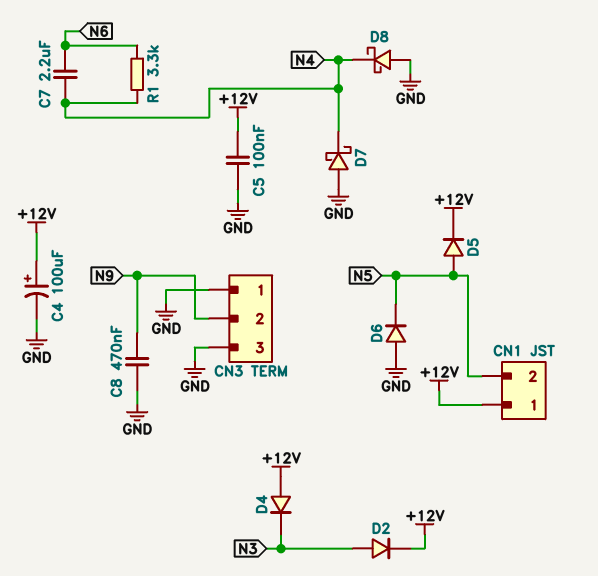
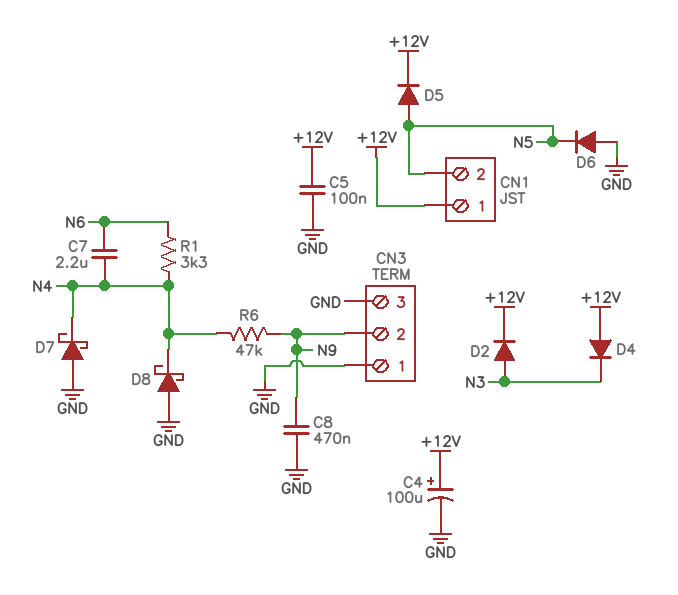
R6: none -> 47k (N4, N9)

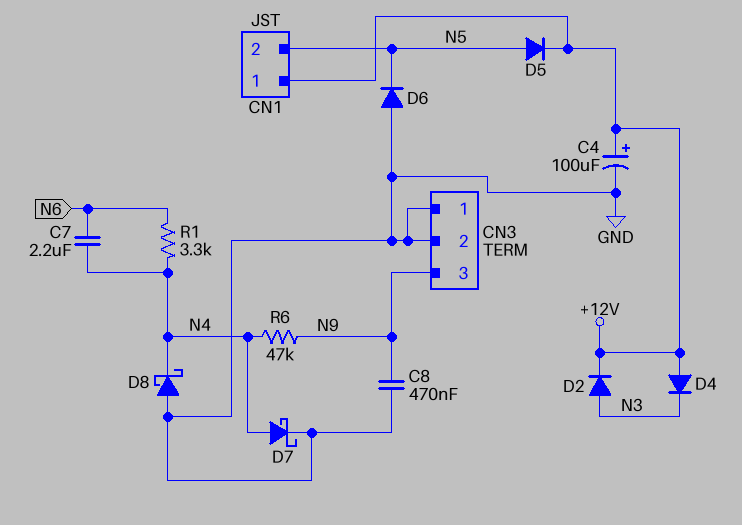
C5: 100nF (+12V, GND) -> none
CN3 pin 2: N9 -> GND
CN3 pin 3: GND -> N9
D7: schottky (A GND, K N4) -> schottky (A N4, K GND)

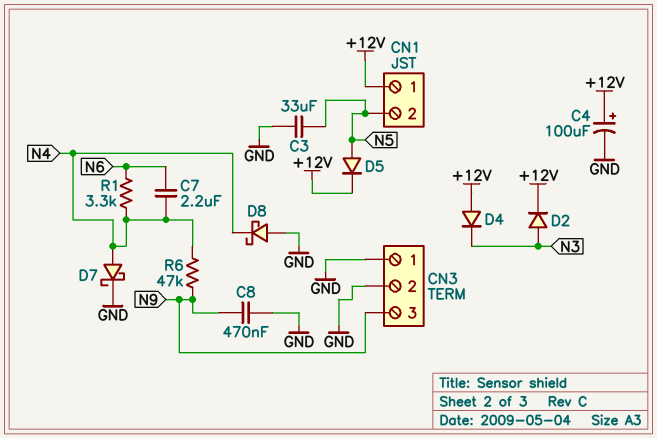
C3: none -> 33uF (GND, N5)
D6: diode (A GND, K N5) -> none

